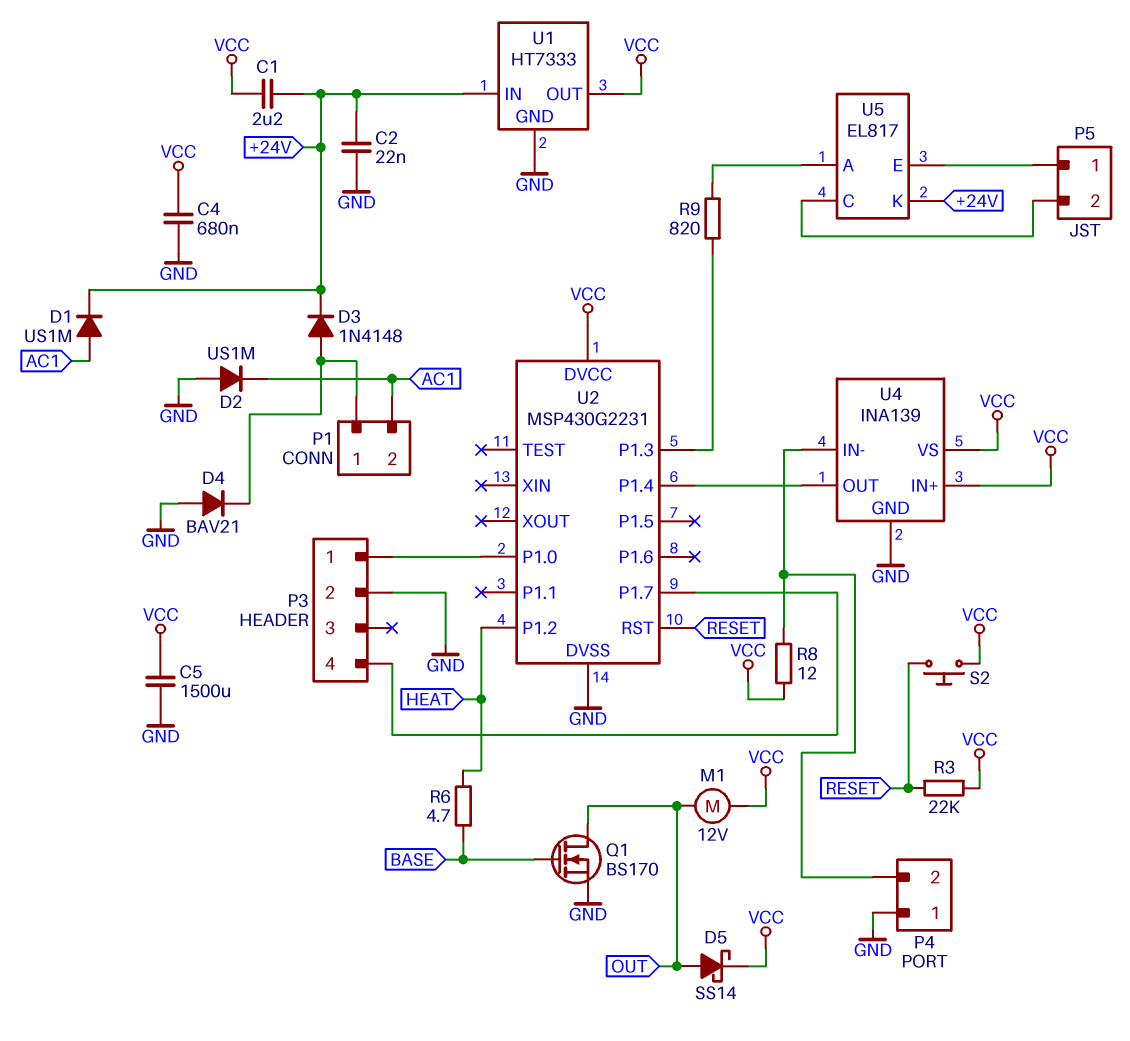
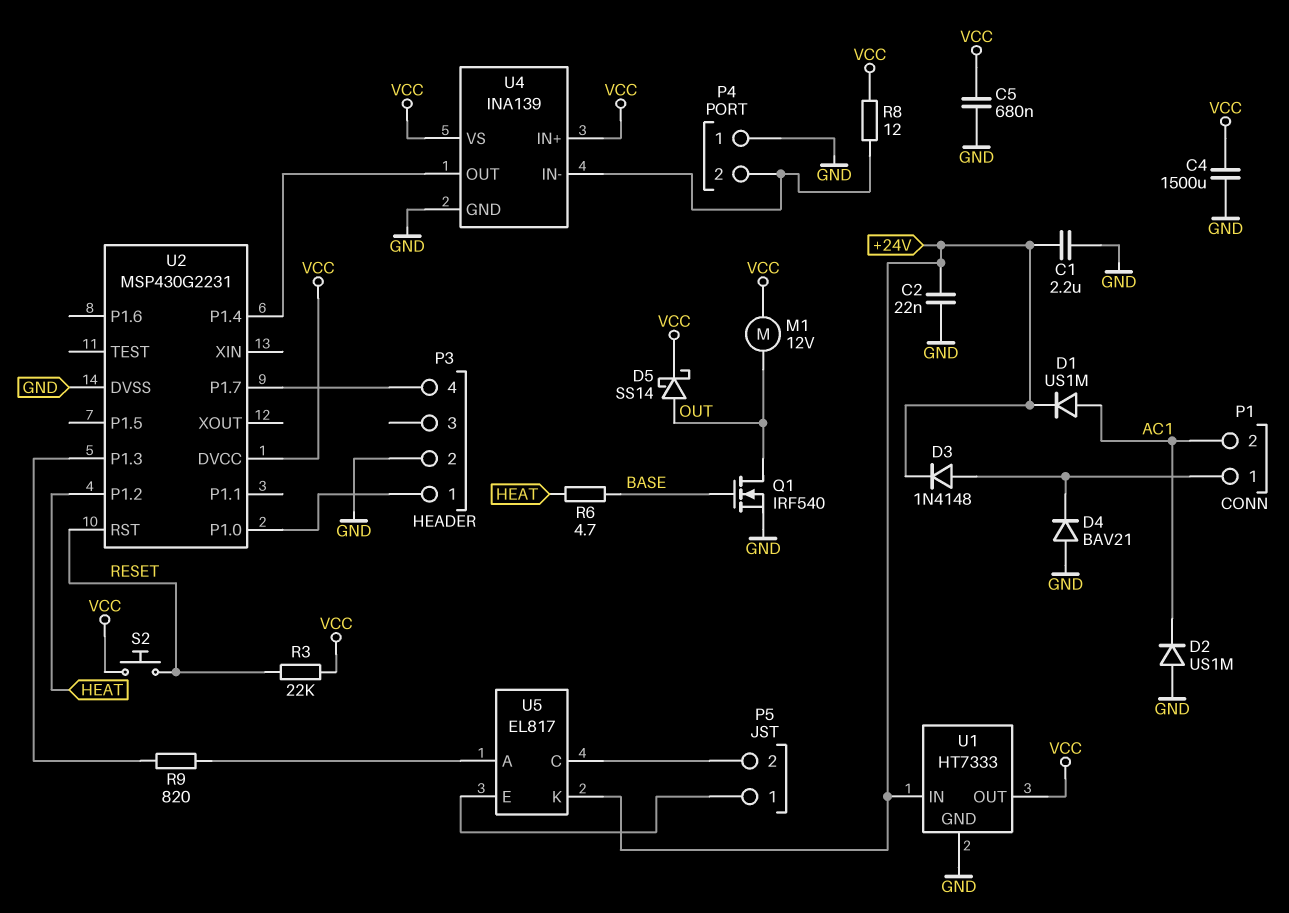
C1: 2.2uF (+24V, VCC) -> 2.2uF (+24V, GND)
C4: 680nF (GND, VCC) -> 1500uF (GND, VCC)
C5: 1500uF (GND, VCC) -> 680nF (GND, VCC)
Q1: NMOS BS170 (G BASE, D OUT, S GND) -> NMOS IRF540 (G BASE, D OUT, S GND)

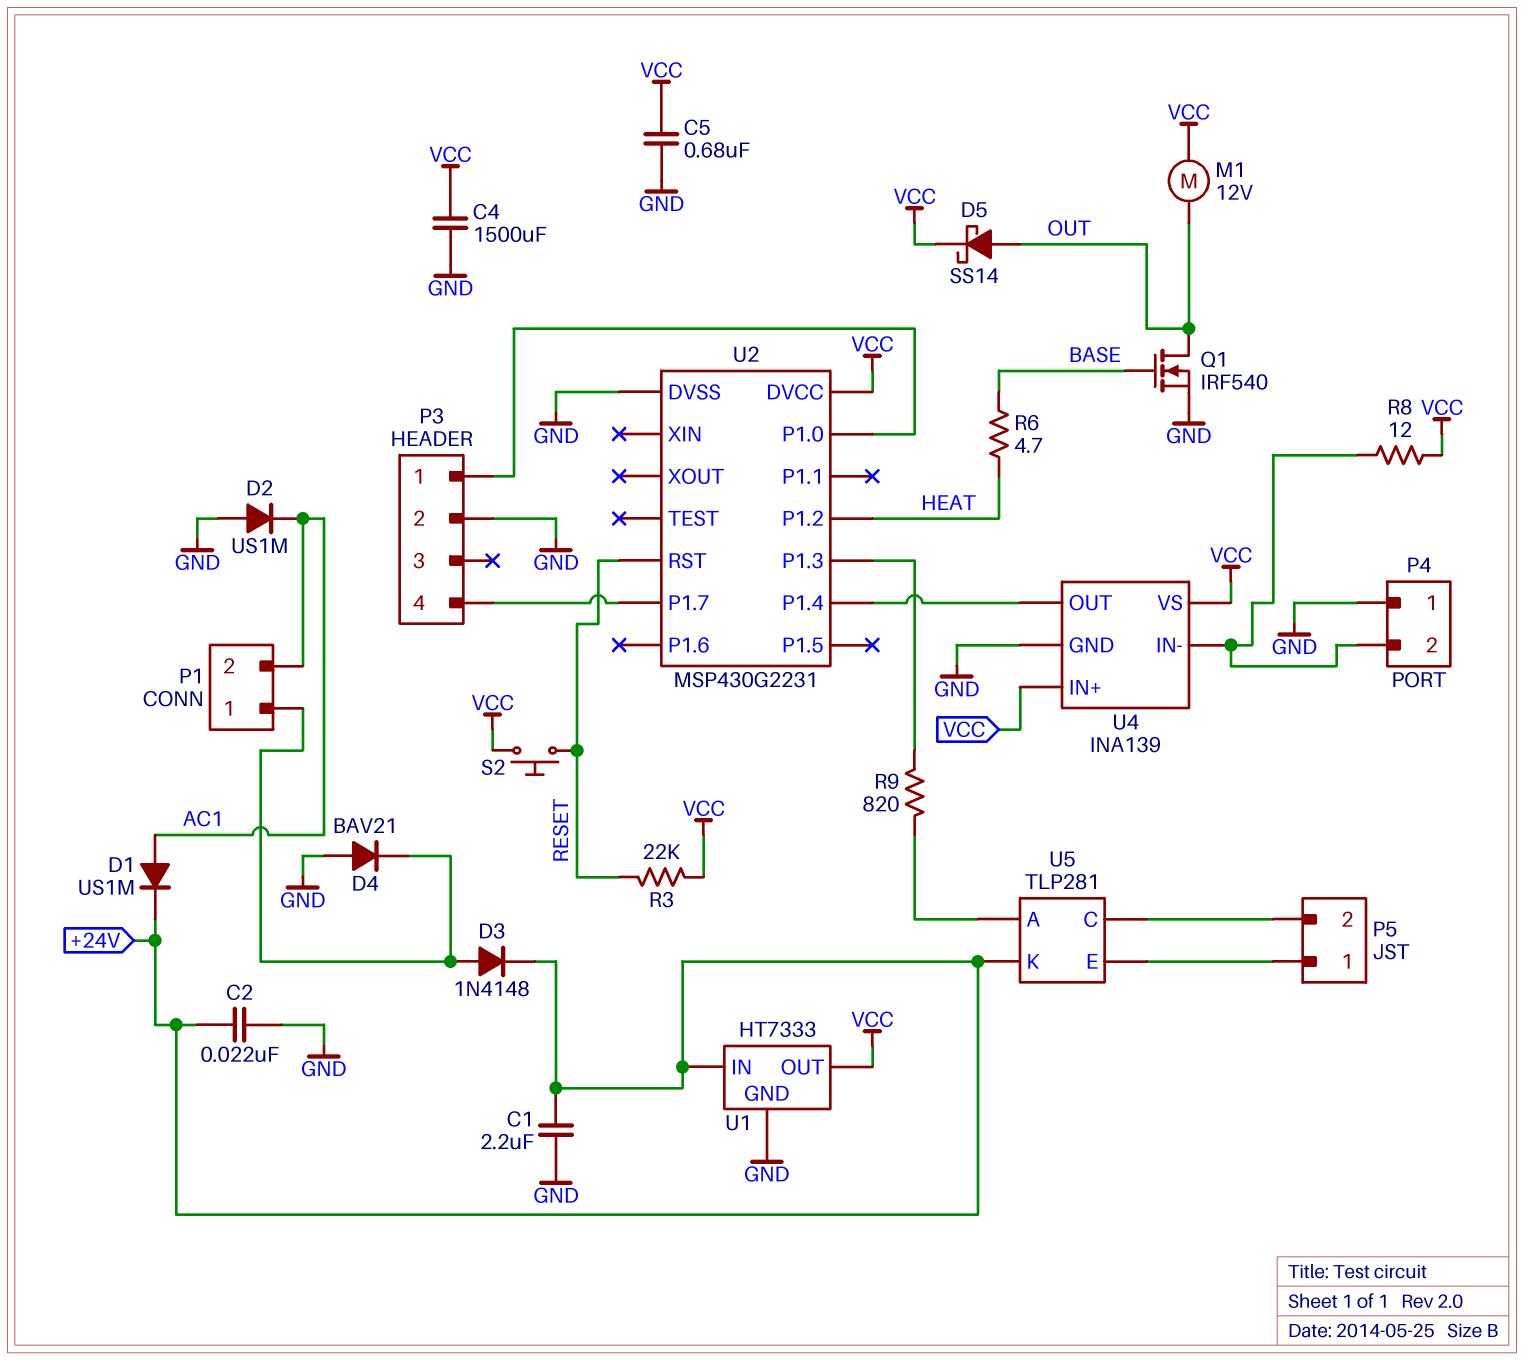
U5: EL817 -> TLP281

